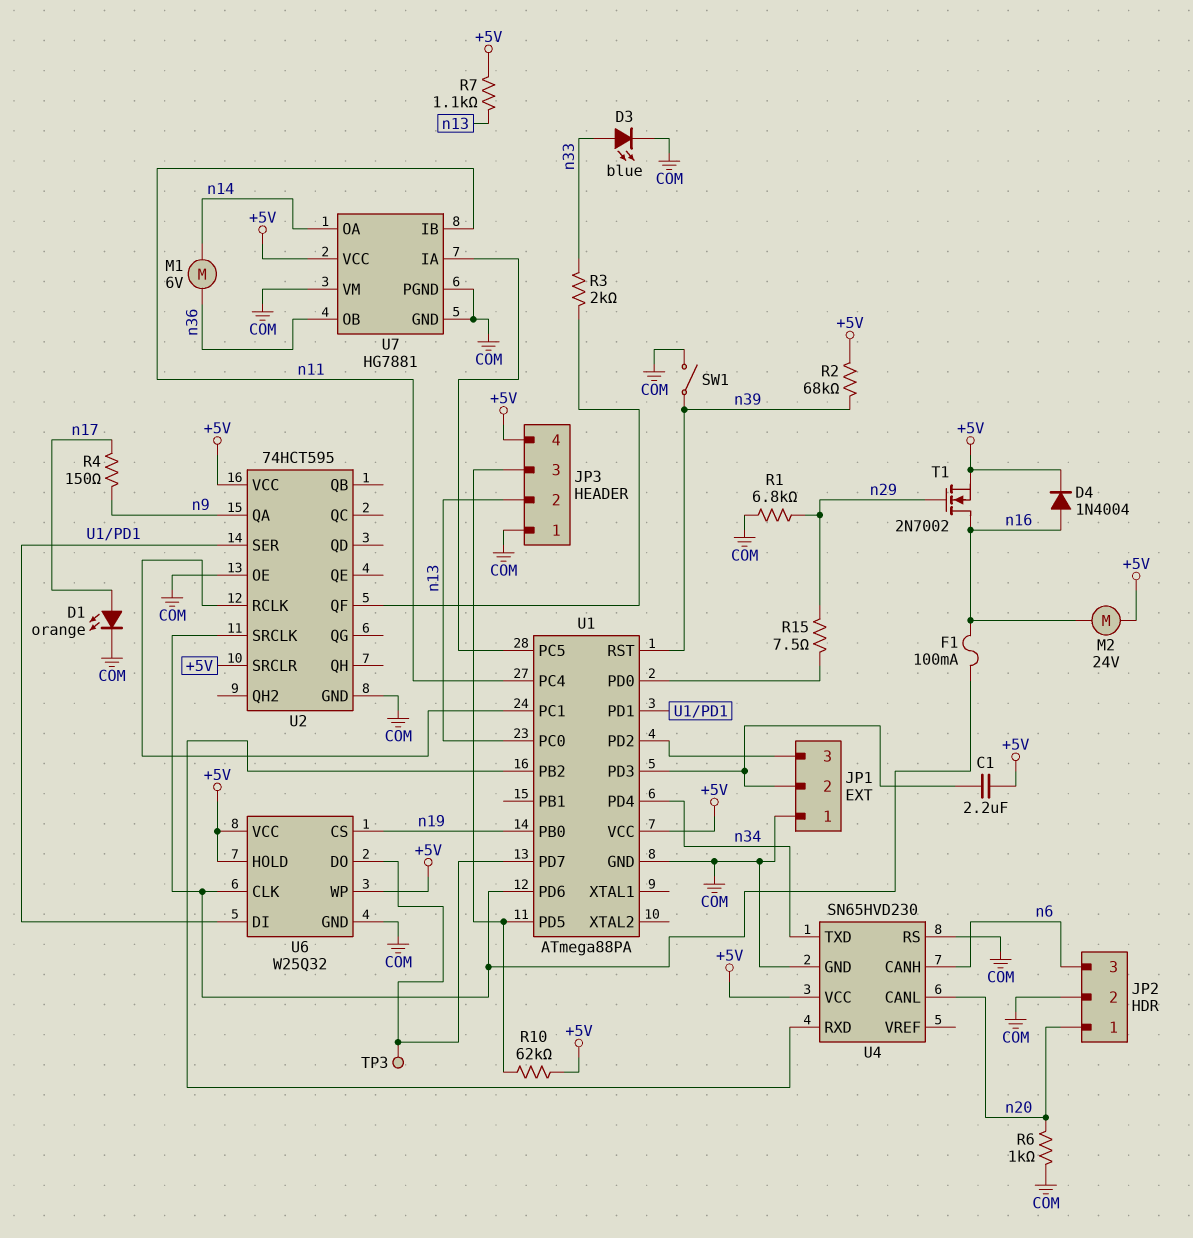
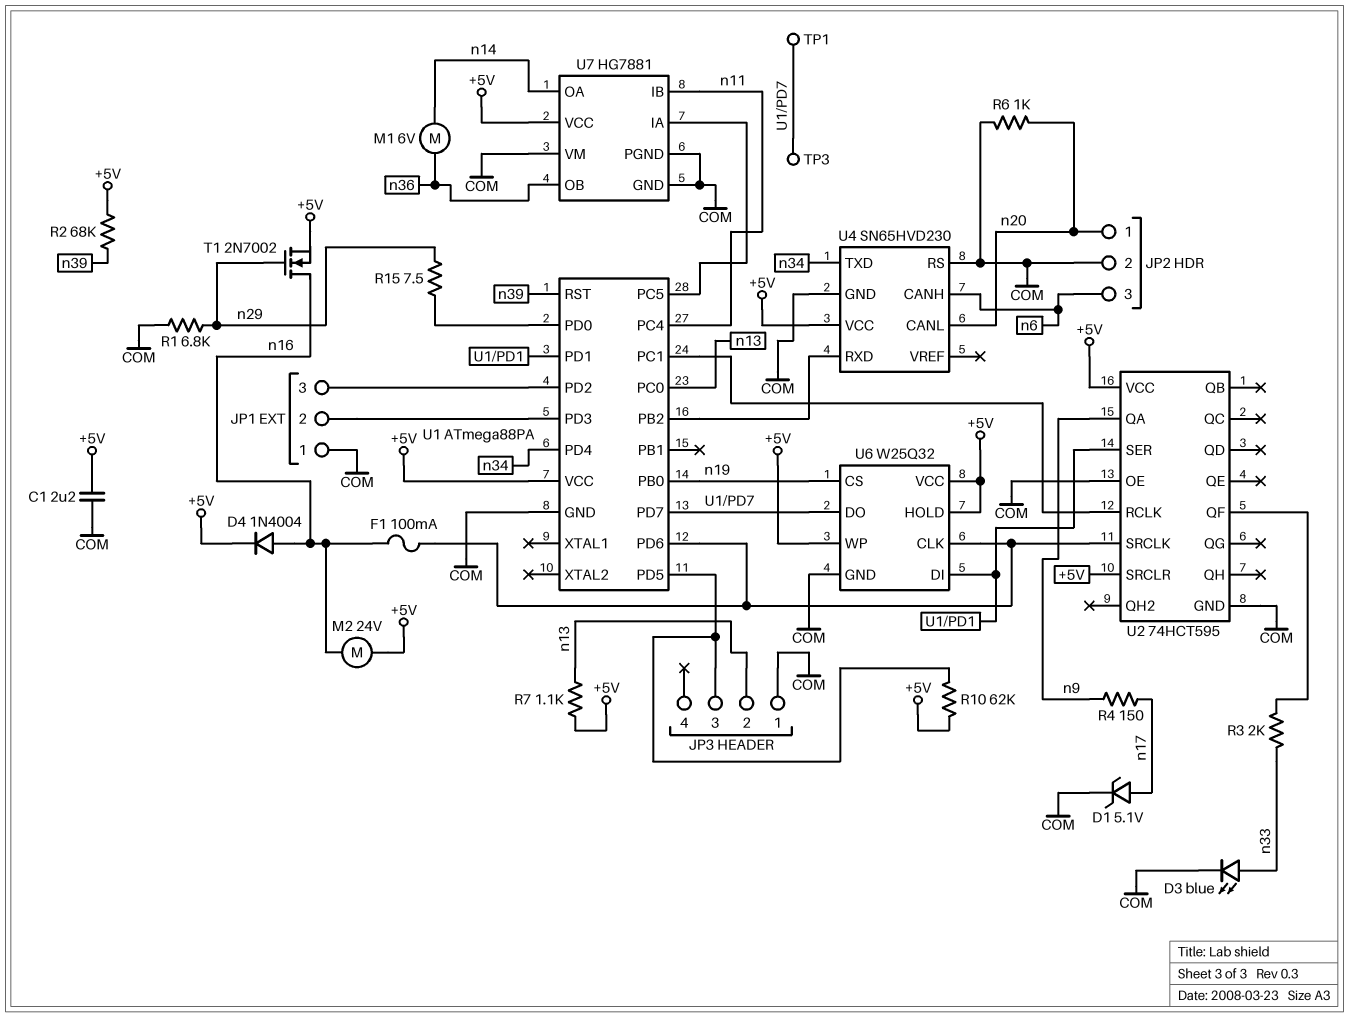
C1: 2.2uF (+5V, JP1/2) -> 2.2uF (+5V, COM)
D1: LED orange (A n17, K COM) -> zener 5.1V (A n17, K COM)
JP3 pin 4: +5V -> none
SW1: switch (COM, n39) -> none
TP1: none -> test point (U1/PD7)

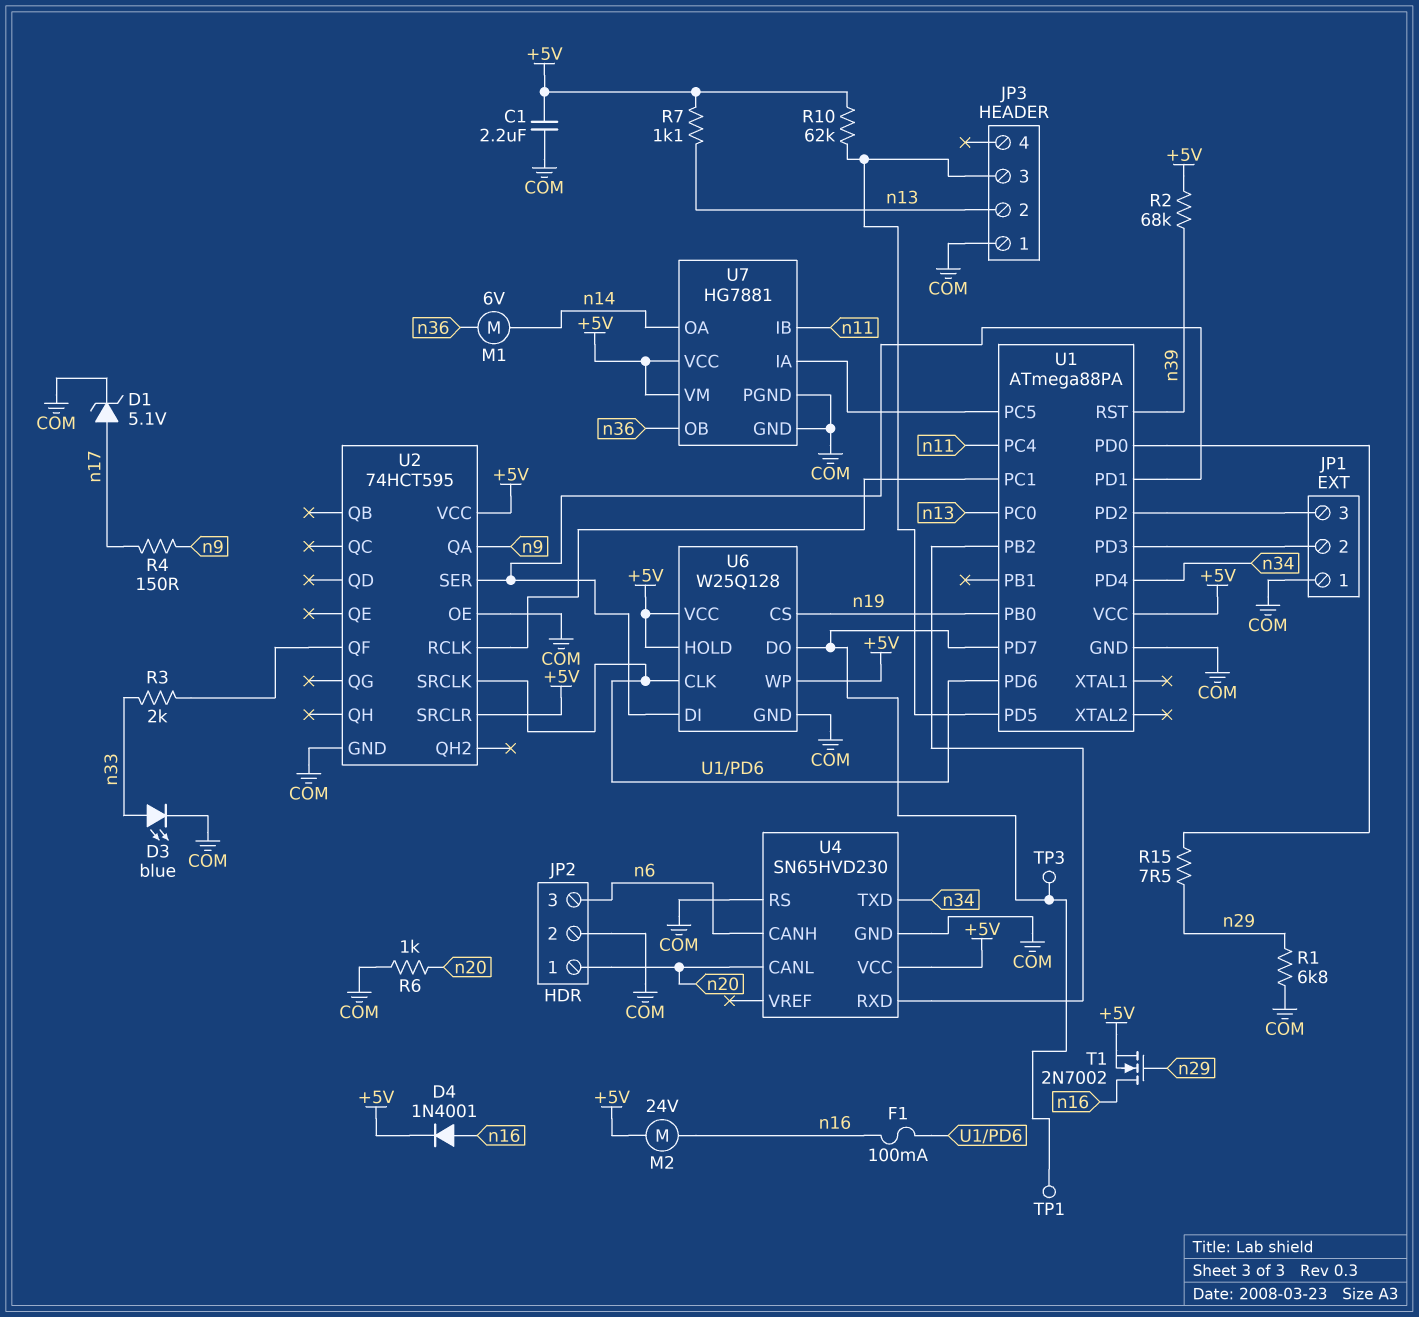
D4: diode 1N4004 (A n16, K +5V) -> diode 1N4001 (A n16, K +5V)
U6: W25Q32 -> W25Q128
U7 pin VM: COM -> +5V

